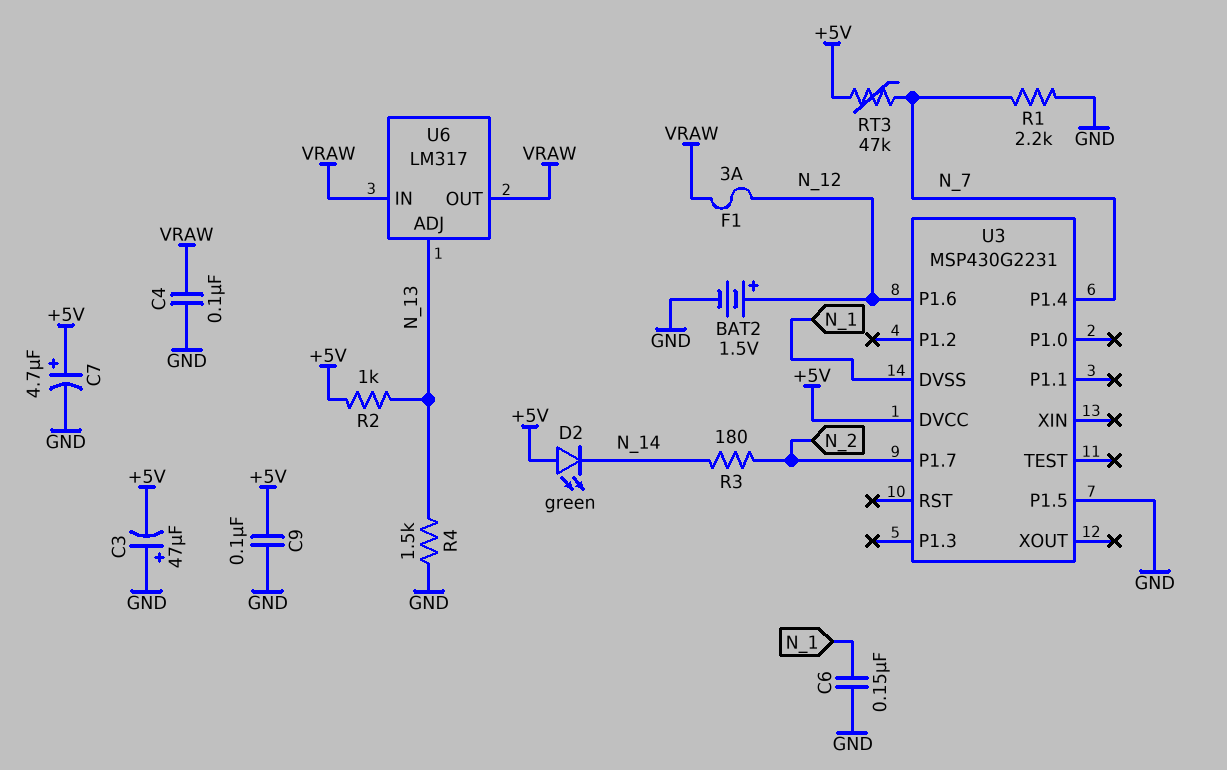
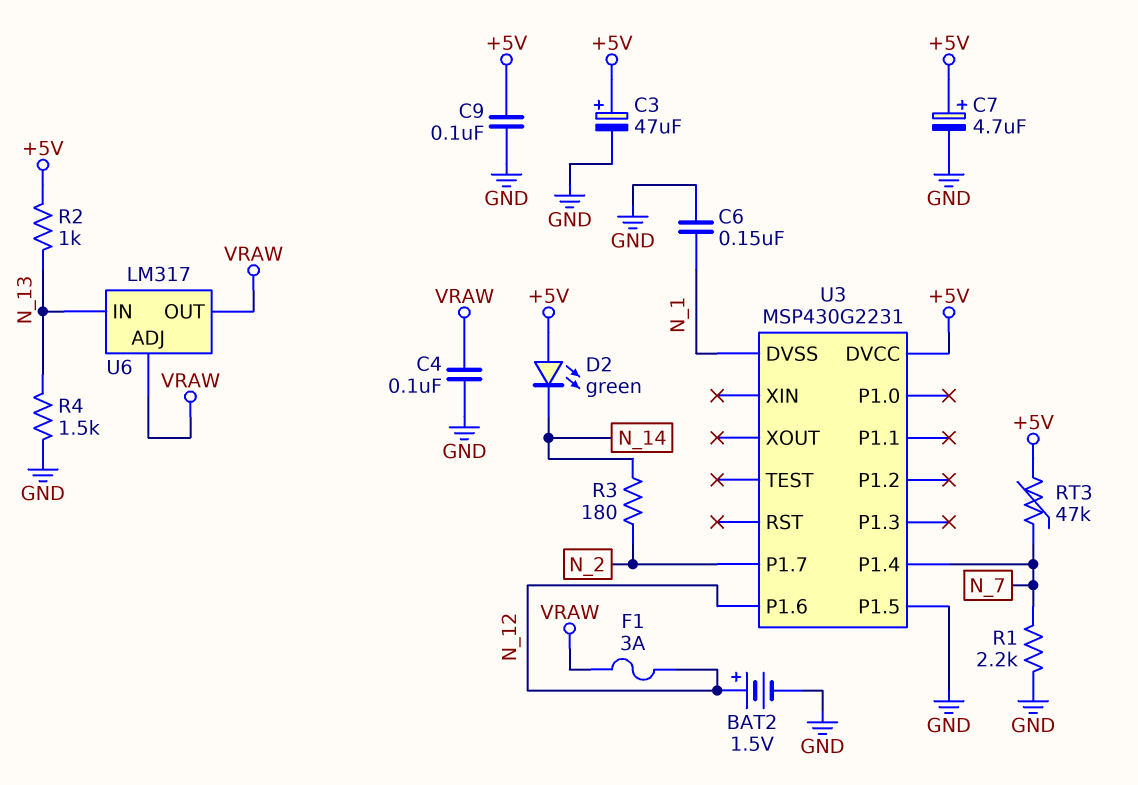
C3: 47uF (plus GND, minus +5V) -> 47uF (plus +5V, minus GND)
U6 pin ADJ: N_13 -> VRAW
U6 pin IN: VRAW -> N_13

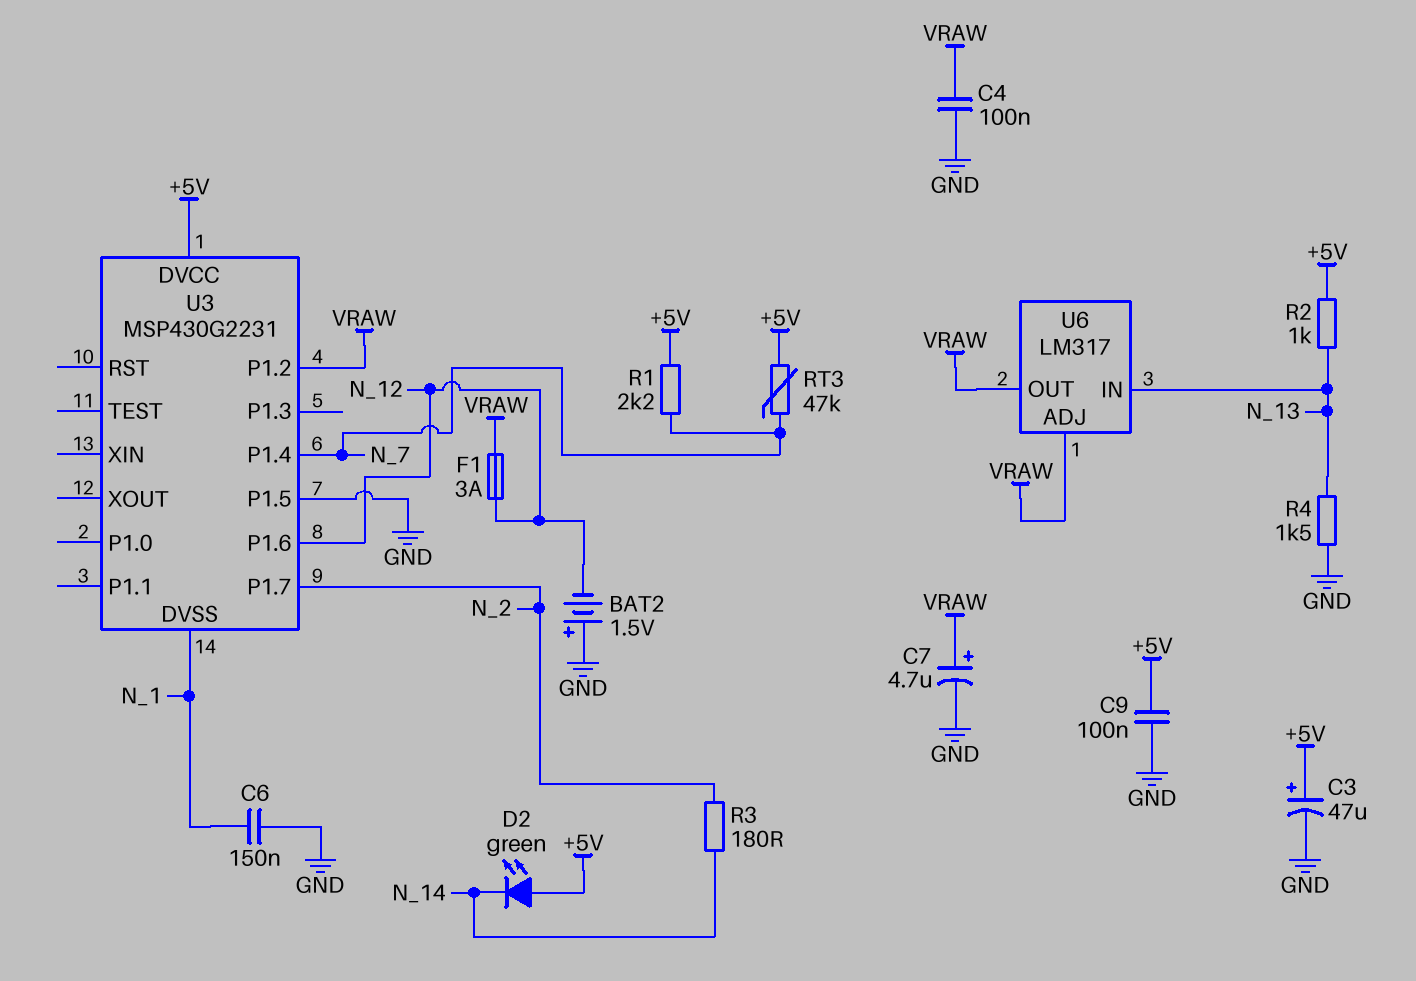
BAT2: 1.5V (plus N_12, minus GND) -> 1.5V (plus GND, minus N_12)
C7: 4.7uF (plus +5V, minus GND) -> 4.7uF (plus VRAW, minus GND)
R1: 2.2k (GND, N_7) -> 2.2k (+5V, N_7)
U3 pin P1.2: none -> VRAW

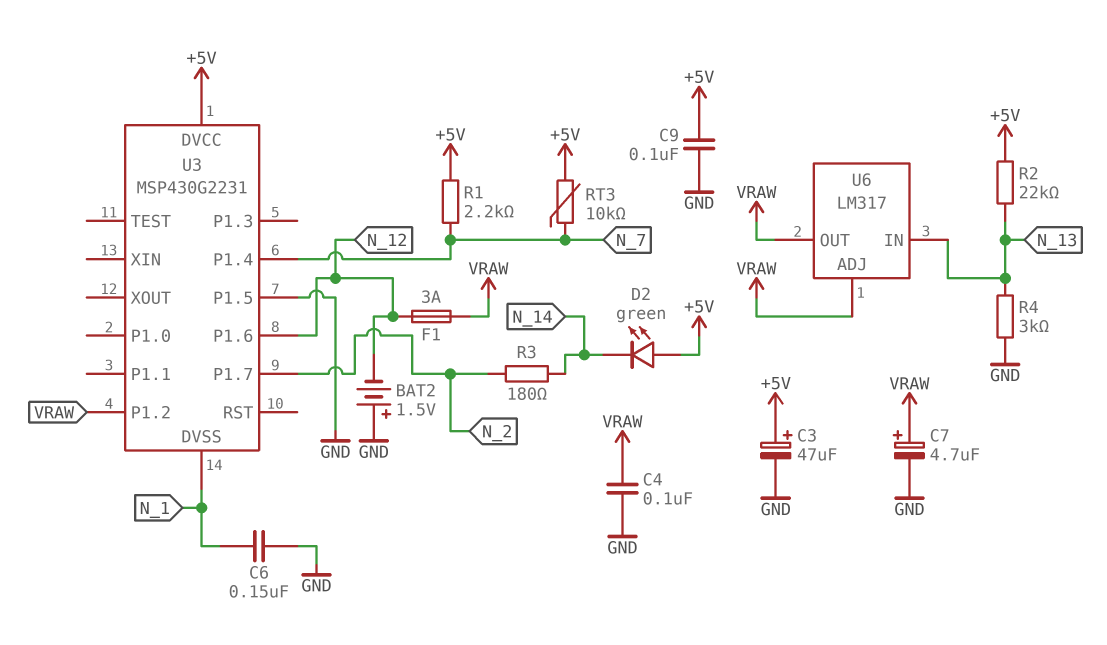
R2: 1k (+5V, N_13) -> 22k (+5V, N_13)
R4: 1.5k (GND, N_13) -> 3k (GND, N_13)
RT3: 47k (+5V, N_7) -> 10k (+5V, N_7)

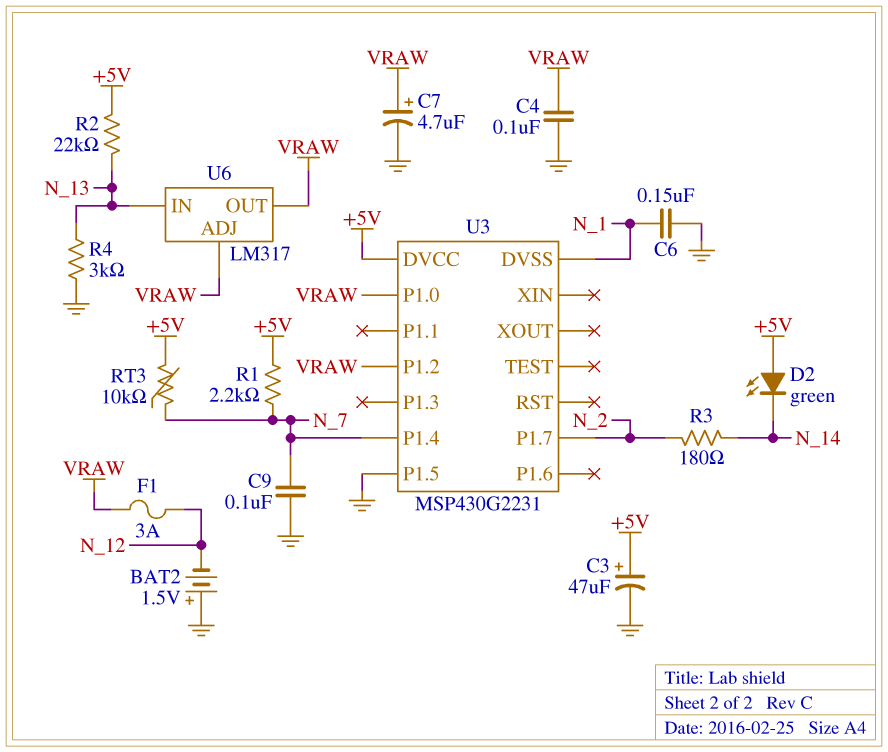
C9: 100nF (+5V, GND) -> 100nF (GND, N_7)
U3 pin P1.0: none -> VRAW
U3 pin P1.6: N_12 -> none

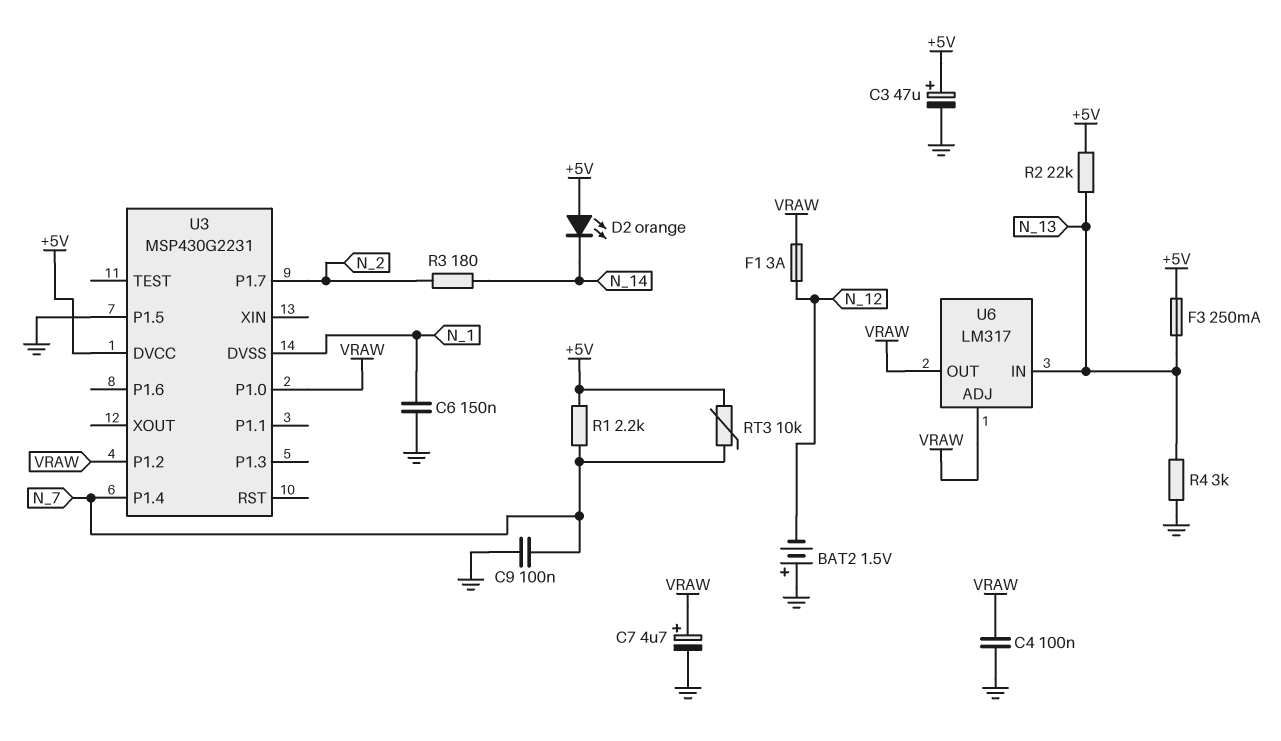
D2: LED green (A +5V, K N_14) -> LED orange (A +5V, K N_14)
F3: none -> 250mA (+5V, N_13)

